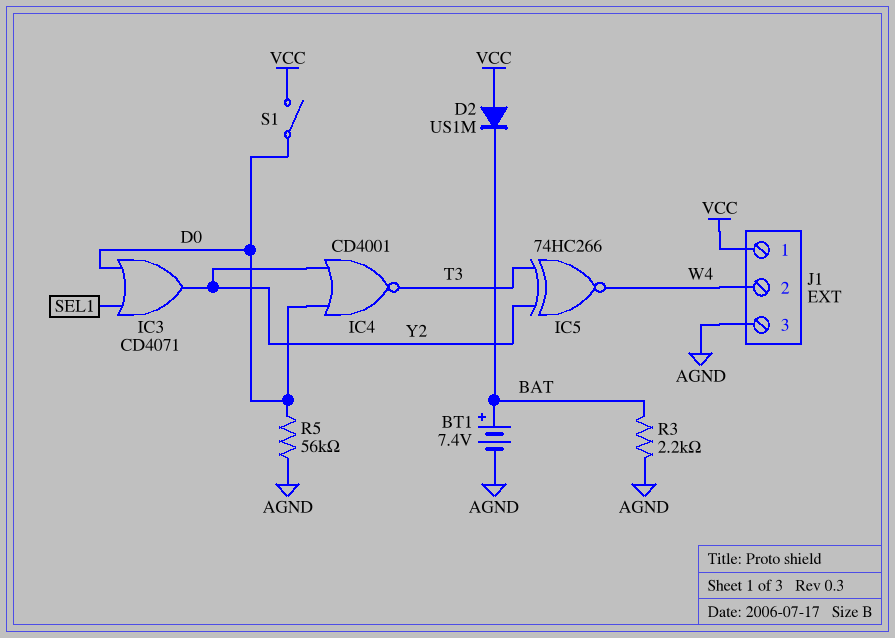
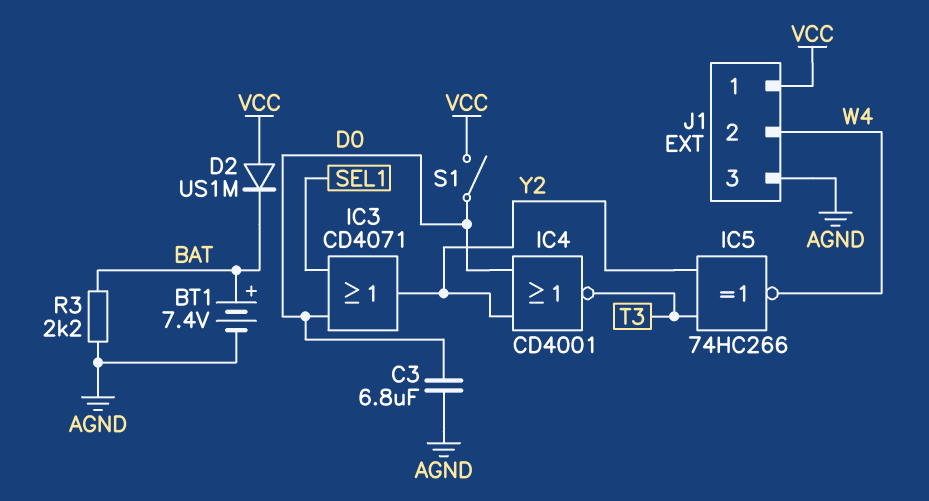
C3: none -> 6.8uF (AGND, D0)
R5: 56k (AGND, D0) -> none

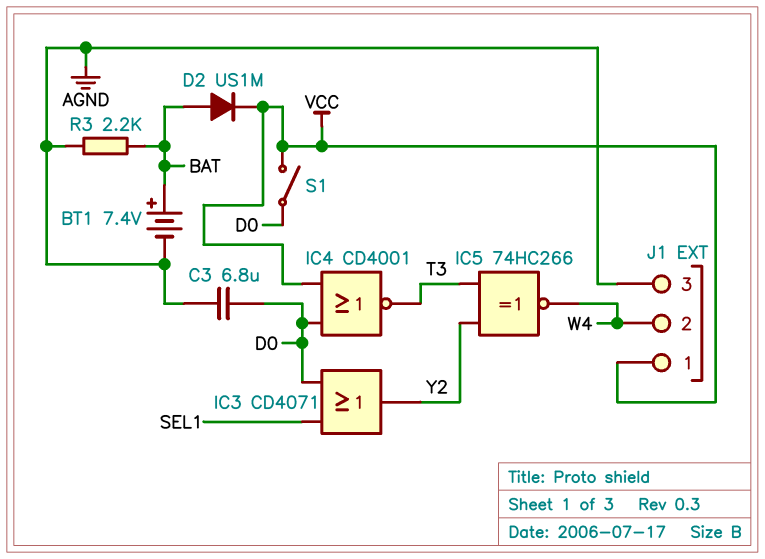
D2: diode US1M (A VCC, K BAT) -> diode US1M (A BAT, K VCC)
IC4: NOR CD4001 (in D0, in Y2, out T3) -> NOR CD4001 (in D0, in VCC, out T3)

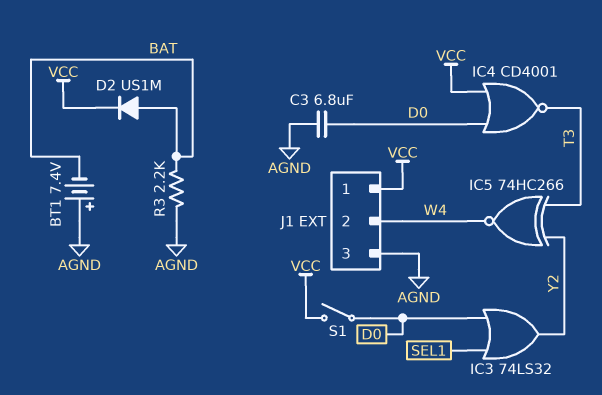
BT1: 7.4V (plus BAT, minus AGND) -> 7.4V (plus AGND, minus BAT)
IC3: OR CD4071 (in D0, in SEL1, out Y2) -> OR 74LS32 (in D0, in SEL1, out Y2)

